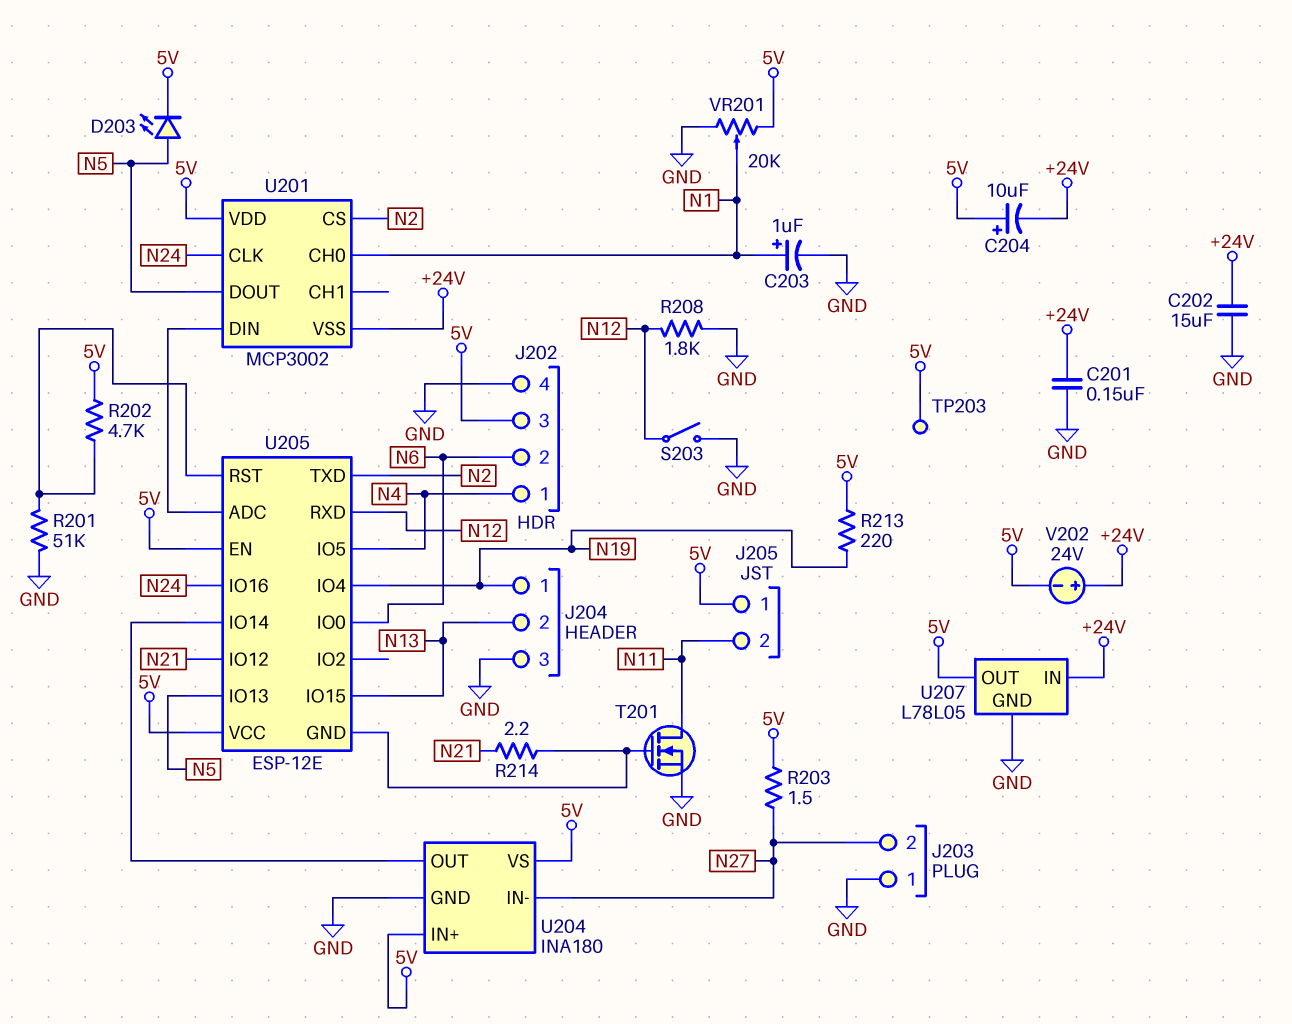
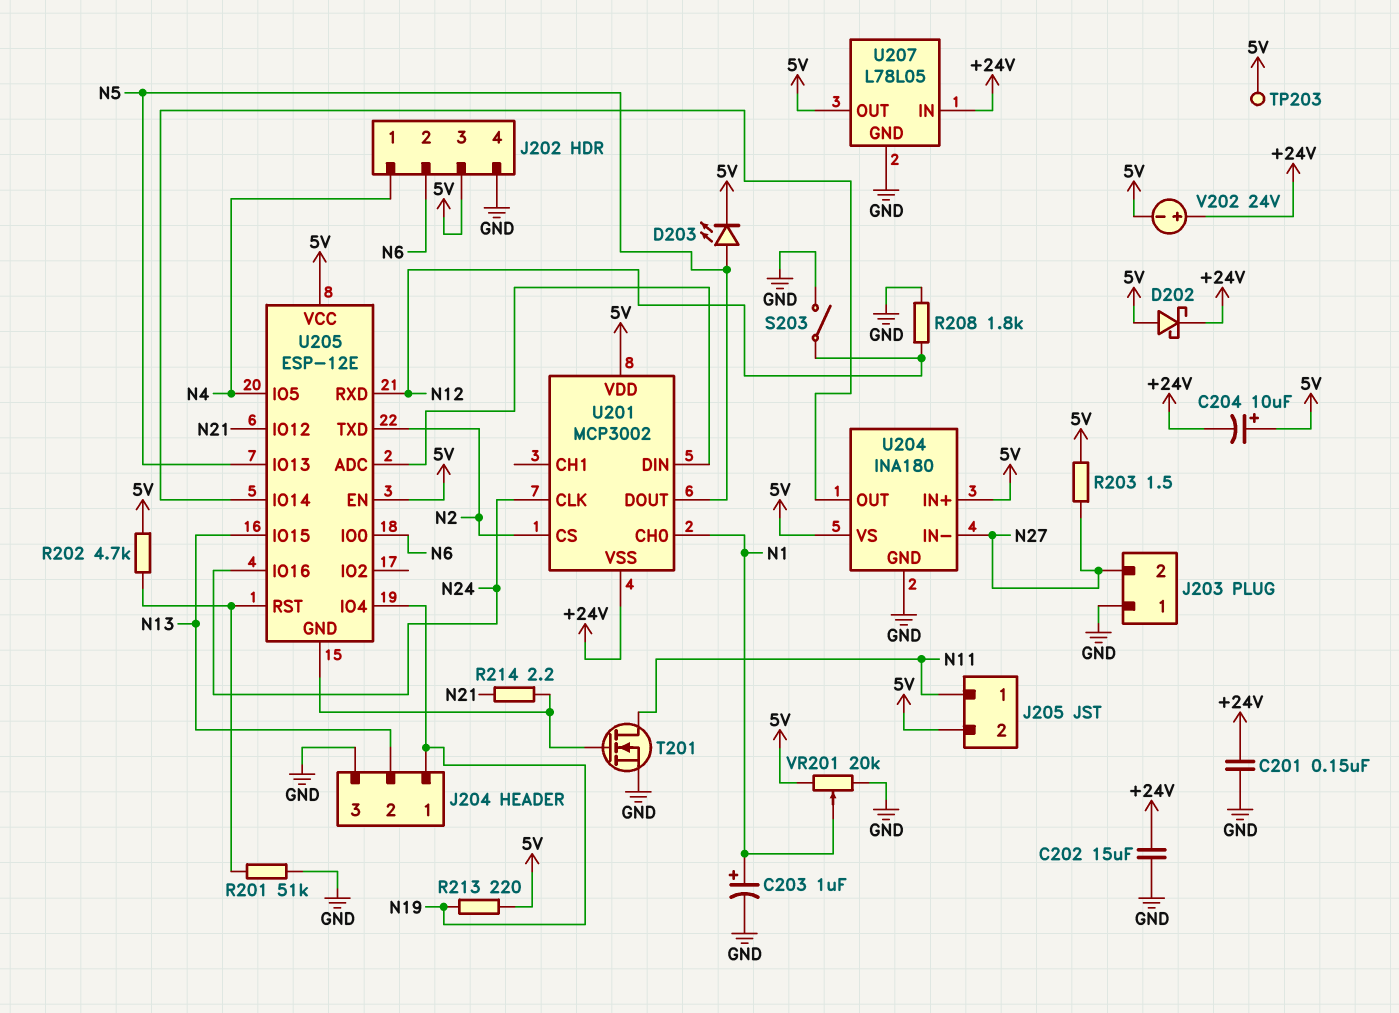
D202: none -> schottky (A 5V, K +24V)
J205 pin 1: 5V -> N11
J205 pin 2: N11 -> 5V

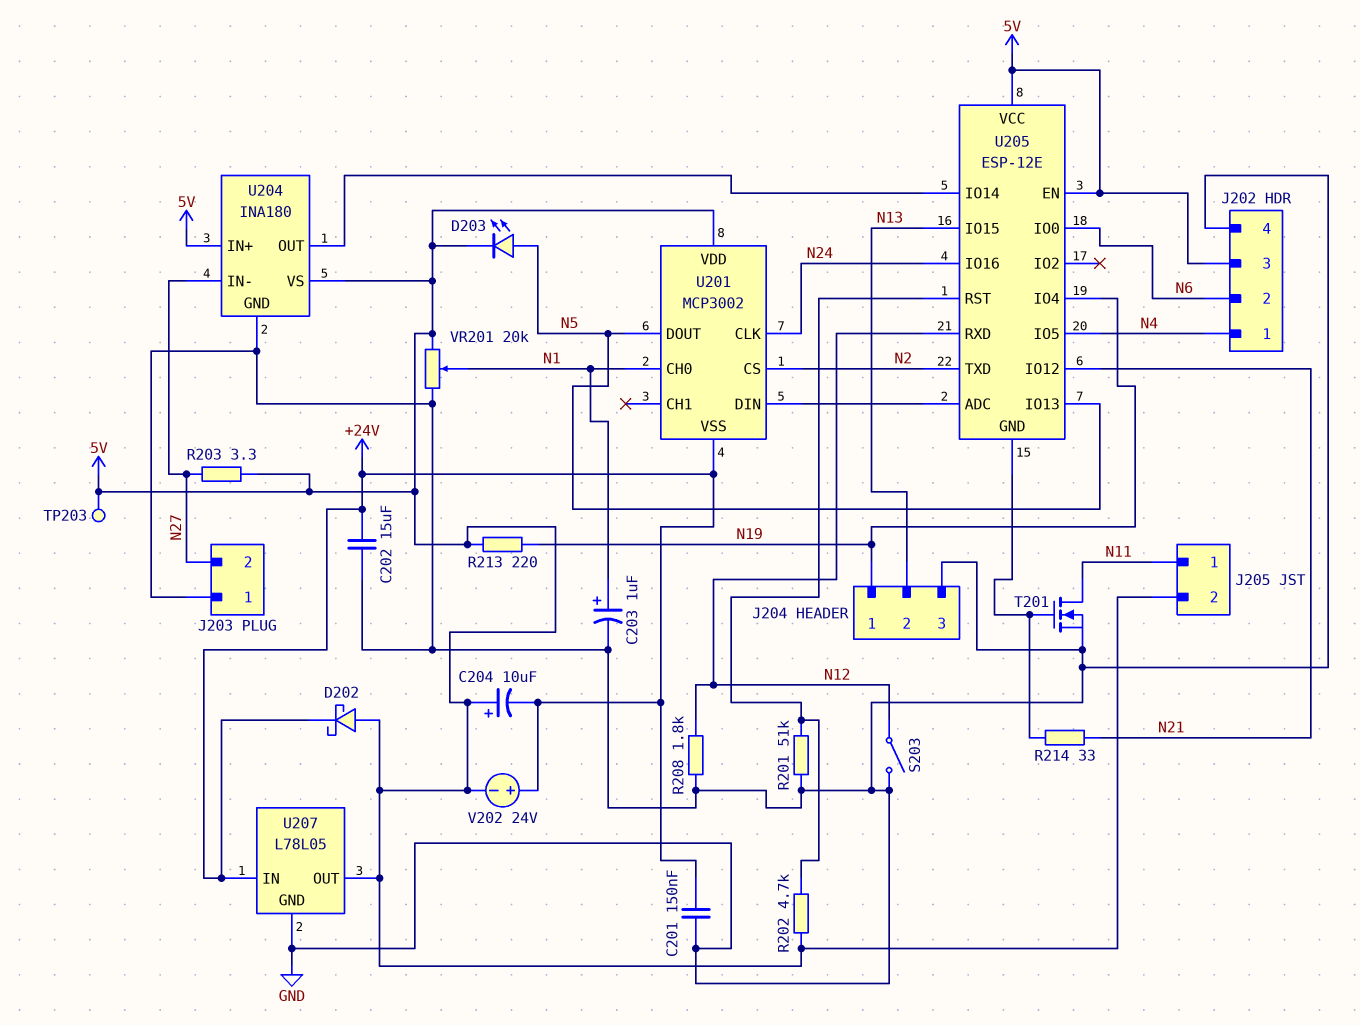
R203: 1.5 (5V, N27) -> 3.3 (5V, N27)
R214: 2.2 (N21, U205/GND) -> 33 (N21, U205/GND)

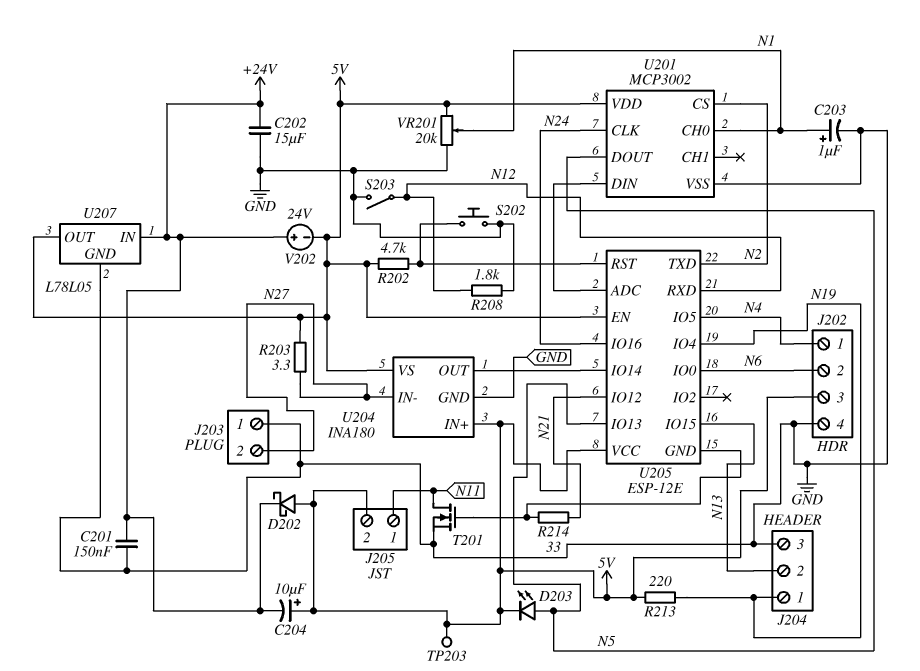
R201: 51k (GND, U205/RST) -> none
S202: none -> button (GND, U205/RST)
U201 pin VSS: +24V -> GND

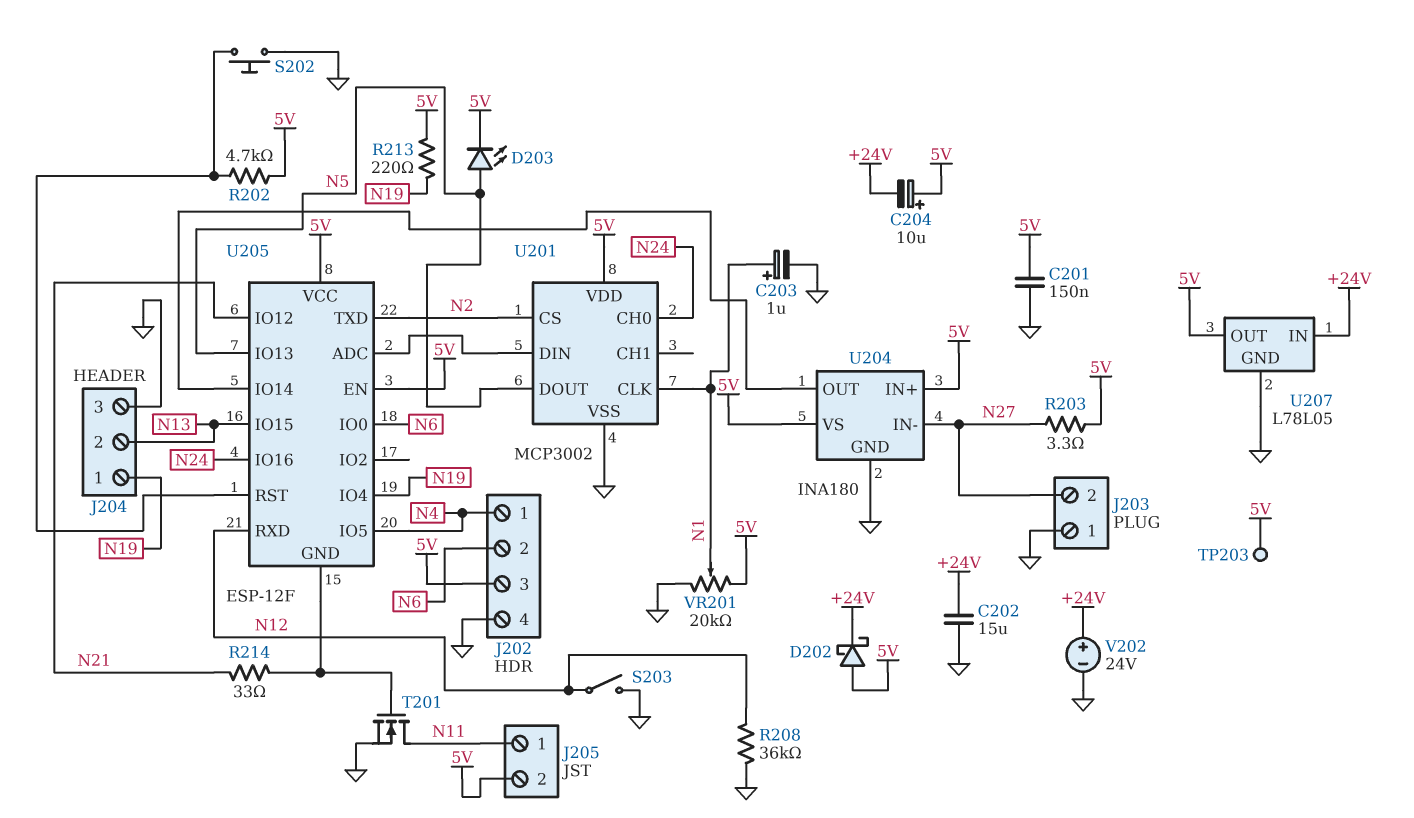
C201: 150nF (+24V, GND) -> 150nF (5V, GND)
R208: 1.8k (GND, N12) -> 36k (GND, N12)
U201 pin CH0: N1 -> N24
U201 pin CLK: N24 -> N1
U205: ESP-12E -> ESP-12F
V202: 24V (plus +24V, minus 5V) -> 24V (plus +24V, minus GND)

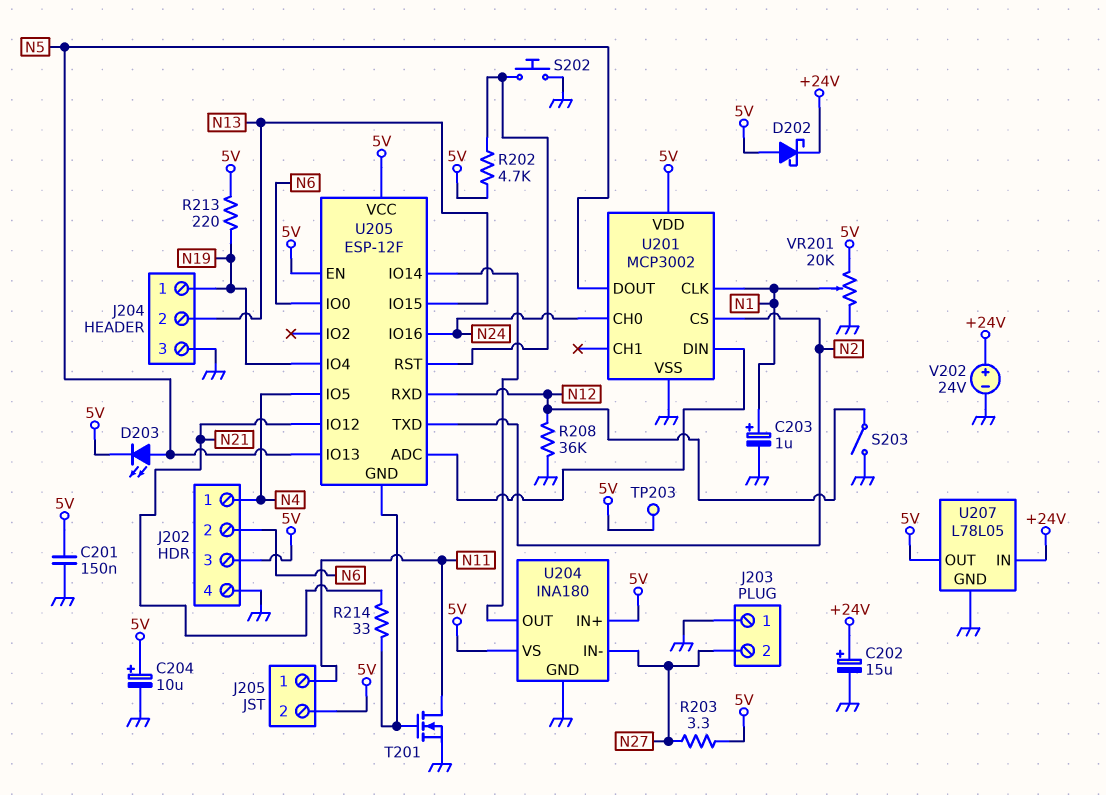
C202: 15uF (+24V, GND) -> 15uF (plus +24V, minus GND)
C204: 10uF (plus 5V, minus +24V) -> 10uF (plus 5V, minus GND)

